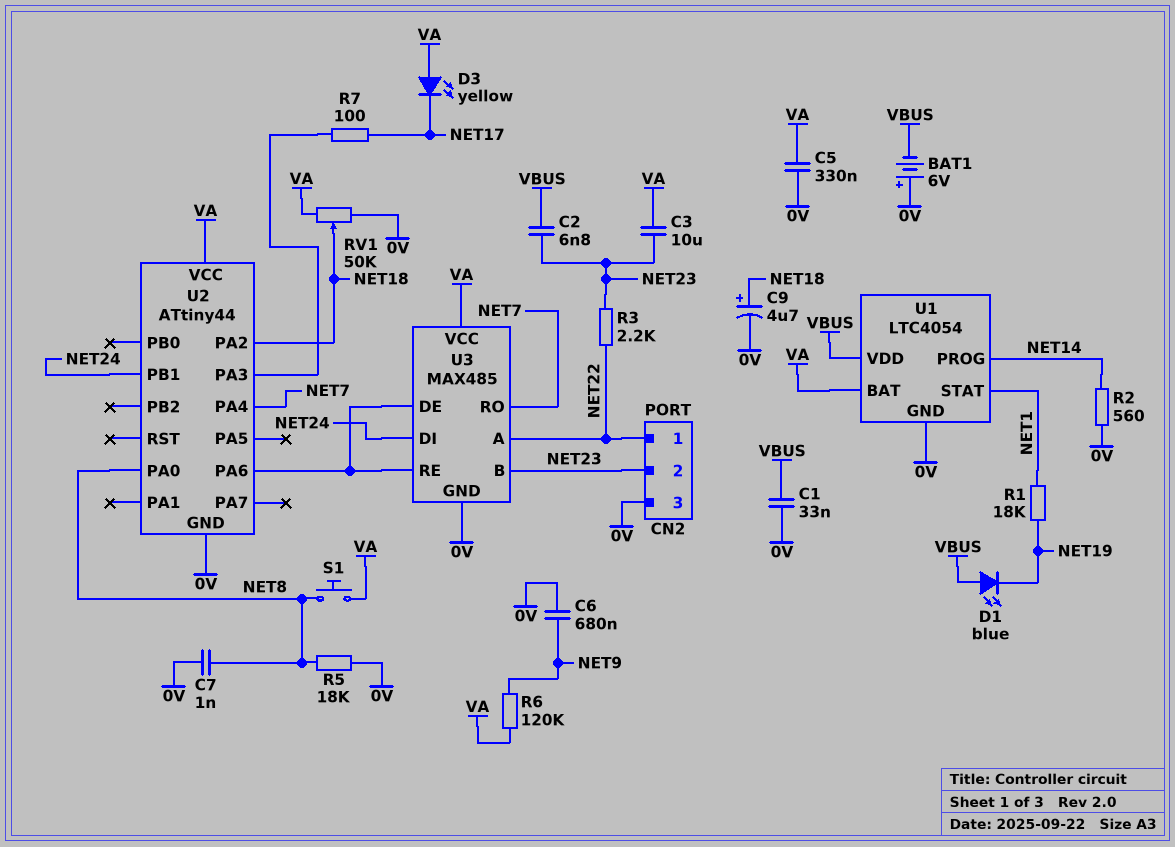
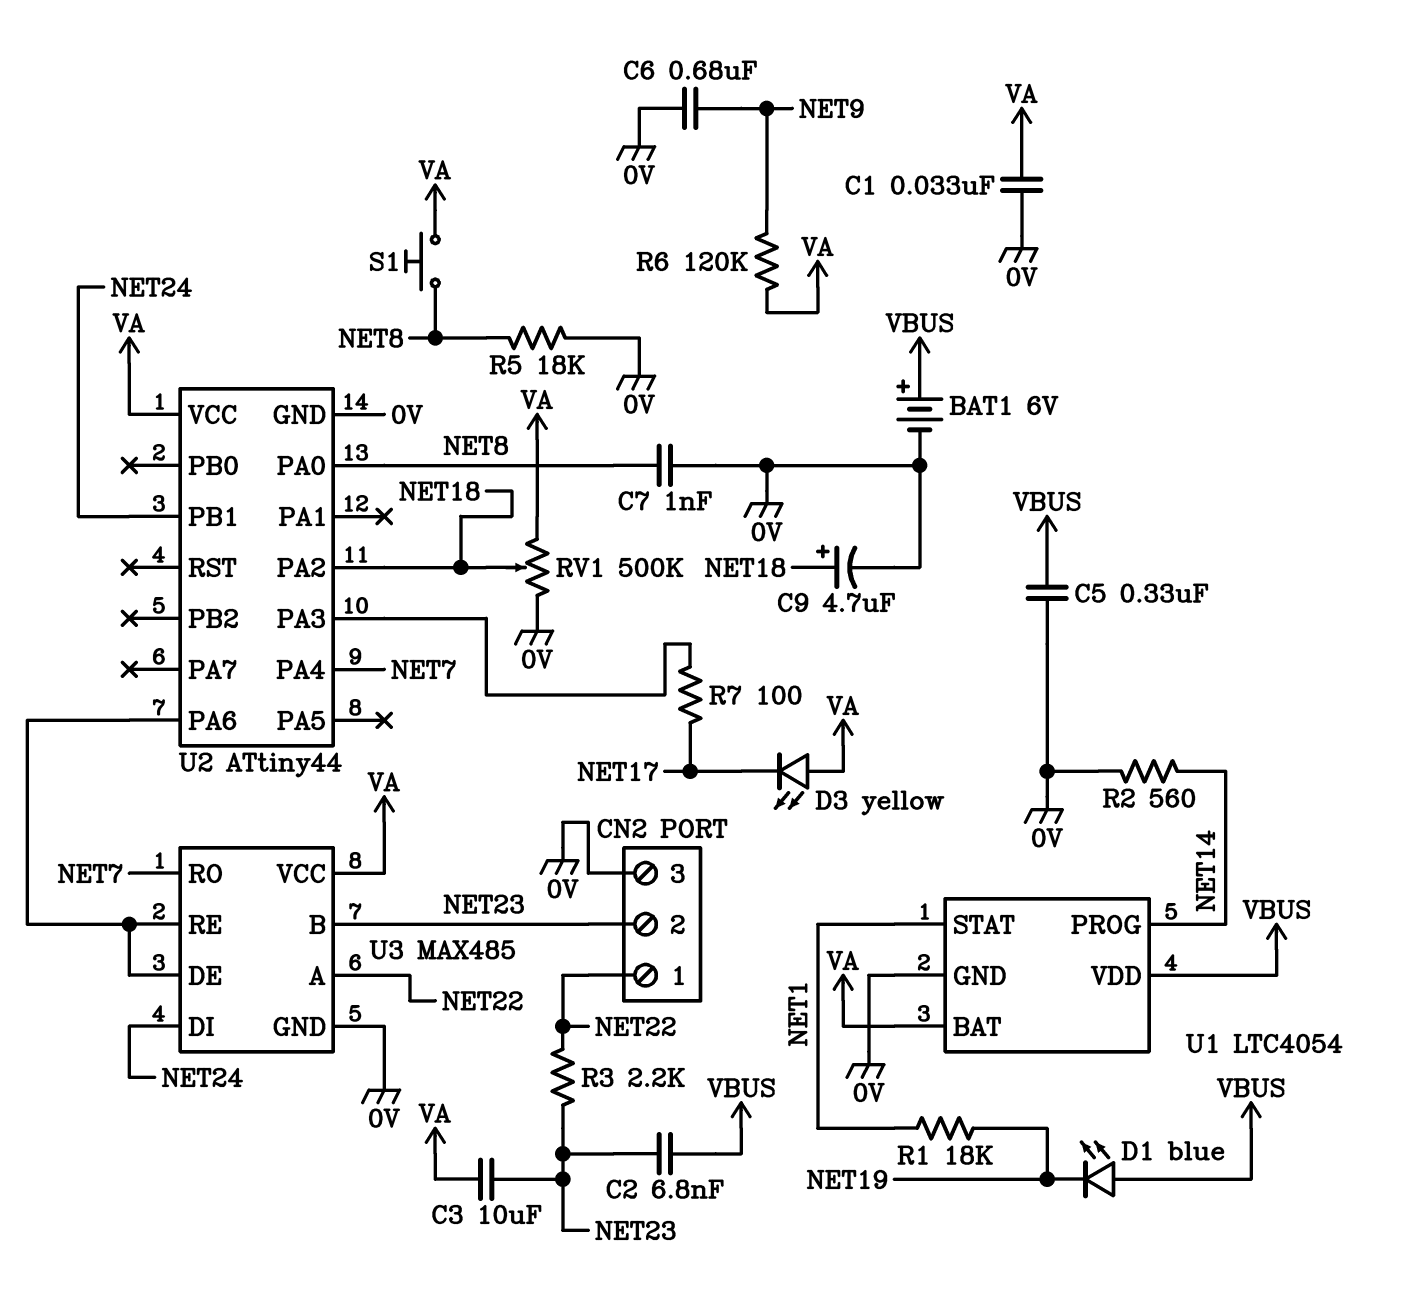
BAT1: 6V (plus 0V, minus VBUS) -> 6V (plus VBUS, minus 0V)
C1: 33nF (0V, VBUS) -> 33nF (0V, VA)
C5: 330nF (0V, VA) -> 330nF (0V, VBUS)
RV1: 50k (0V, VA, wiper NET18) -> 500k (0V, VA, wiper NET18)

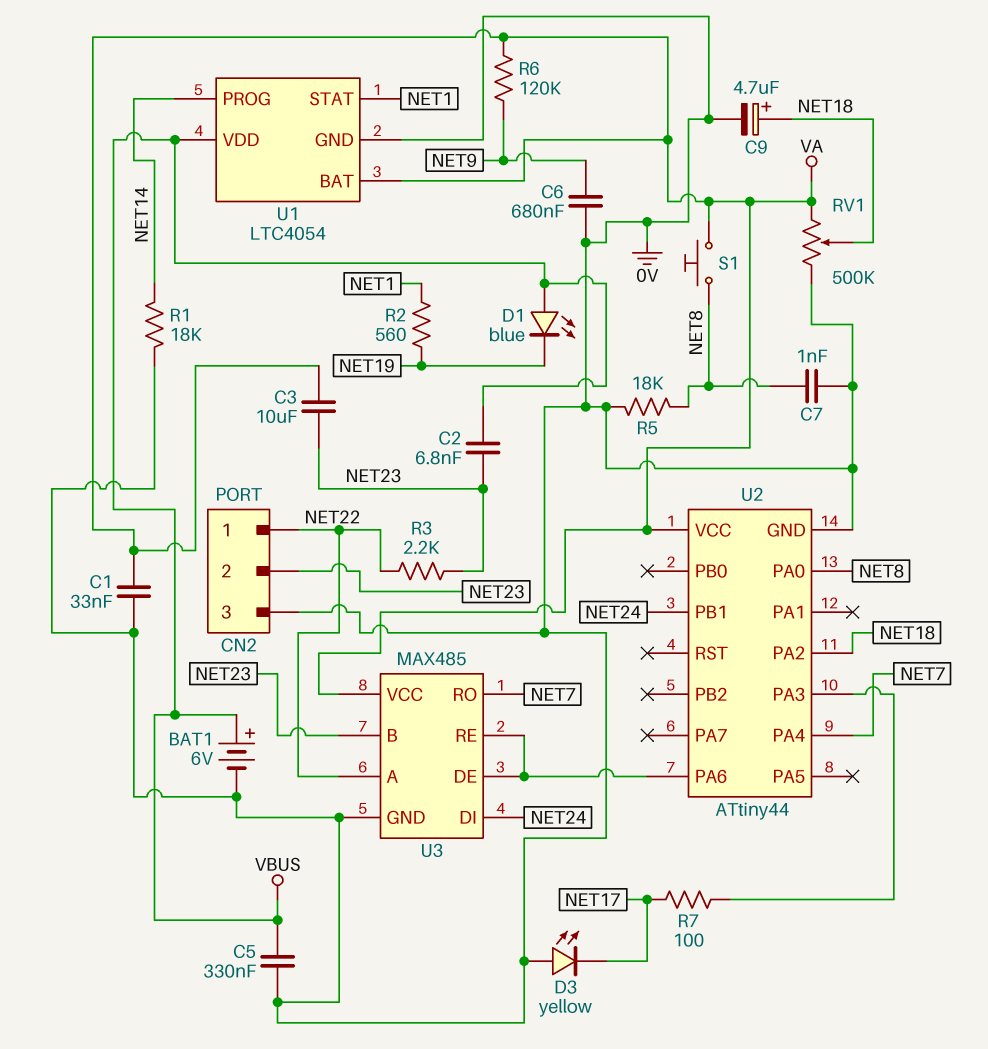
D3: LED yellow (A VA, K NET17) -> LED yellow (A 0V, K NET17)
R1: 18k (NET1, NET19) -> 18k (0V, NET14)
R2: 560 (0V, NET14) -> 560 (NET1, NET19)

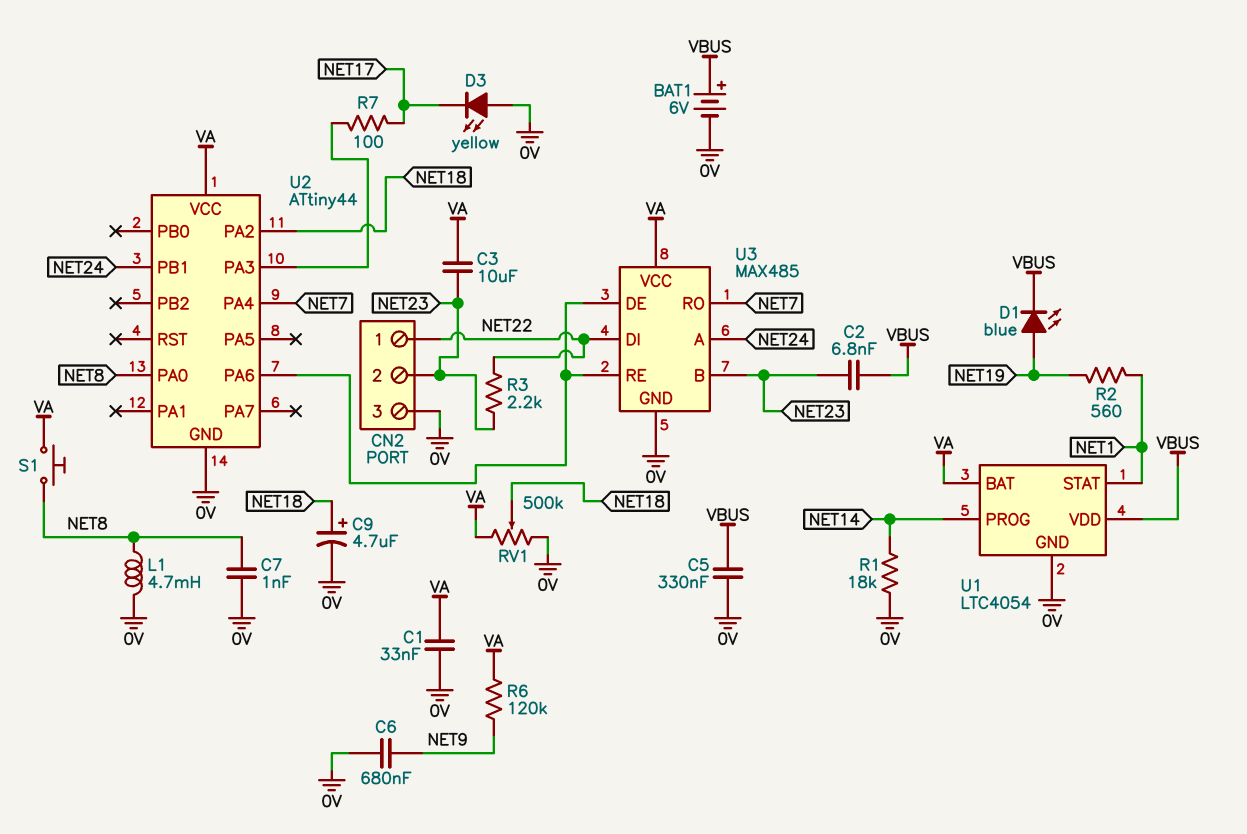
D1: LED blue (A VBUS, K NET19) -> LED blue (A NET19, K VBUS)
L1: none -> 4.7mH (0V, NET8)
R5: 18k (0V, NET8) -> none
U3 pin A: NET22 -> NET24
U3 pin DI: NET24 -> NET22

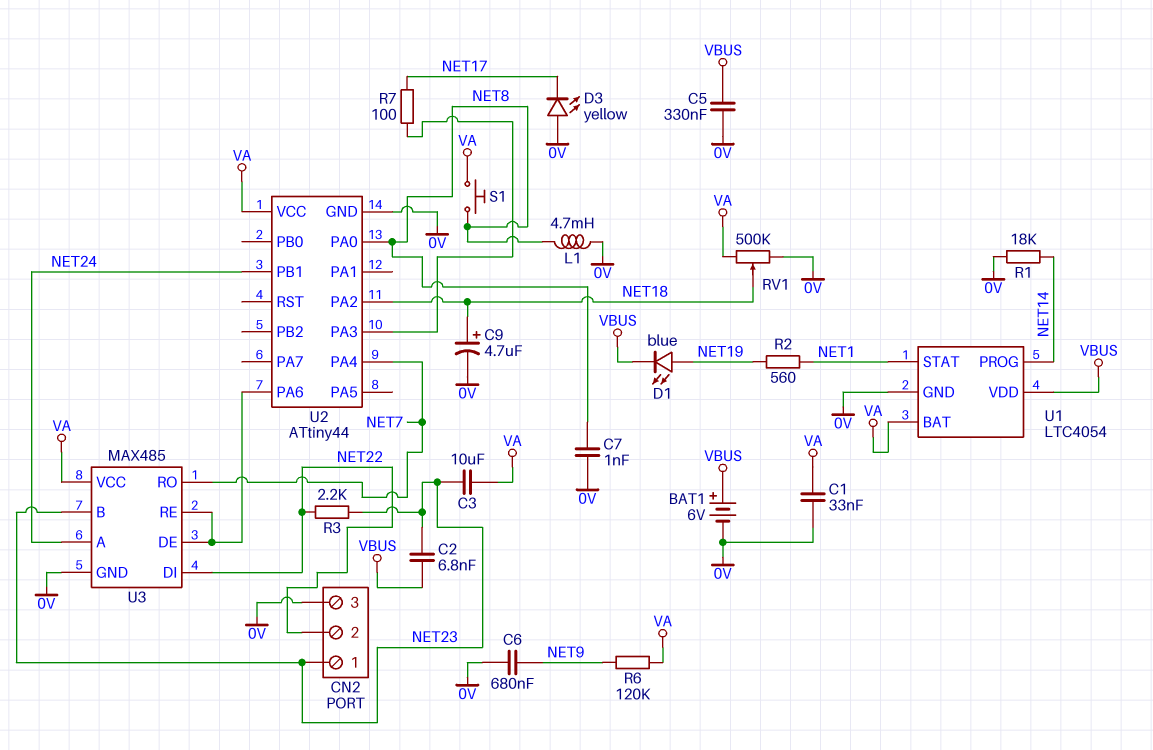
CN2 pin 1: NET22 -> NET23
CN2 pin 2: NET23 -> NET22

